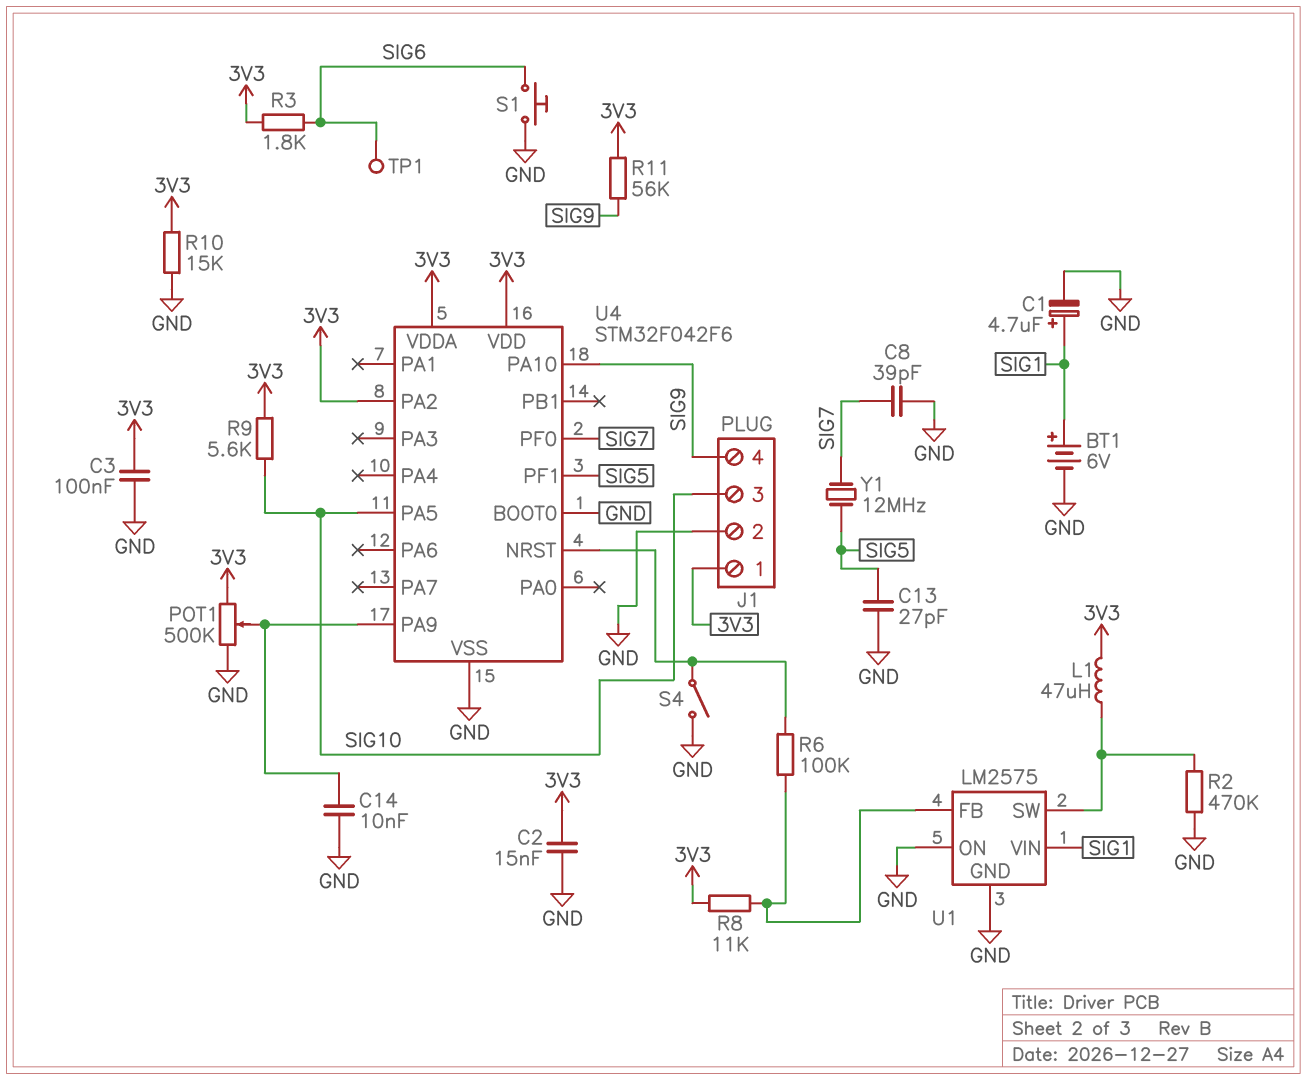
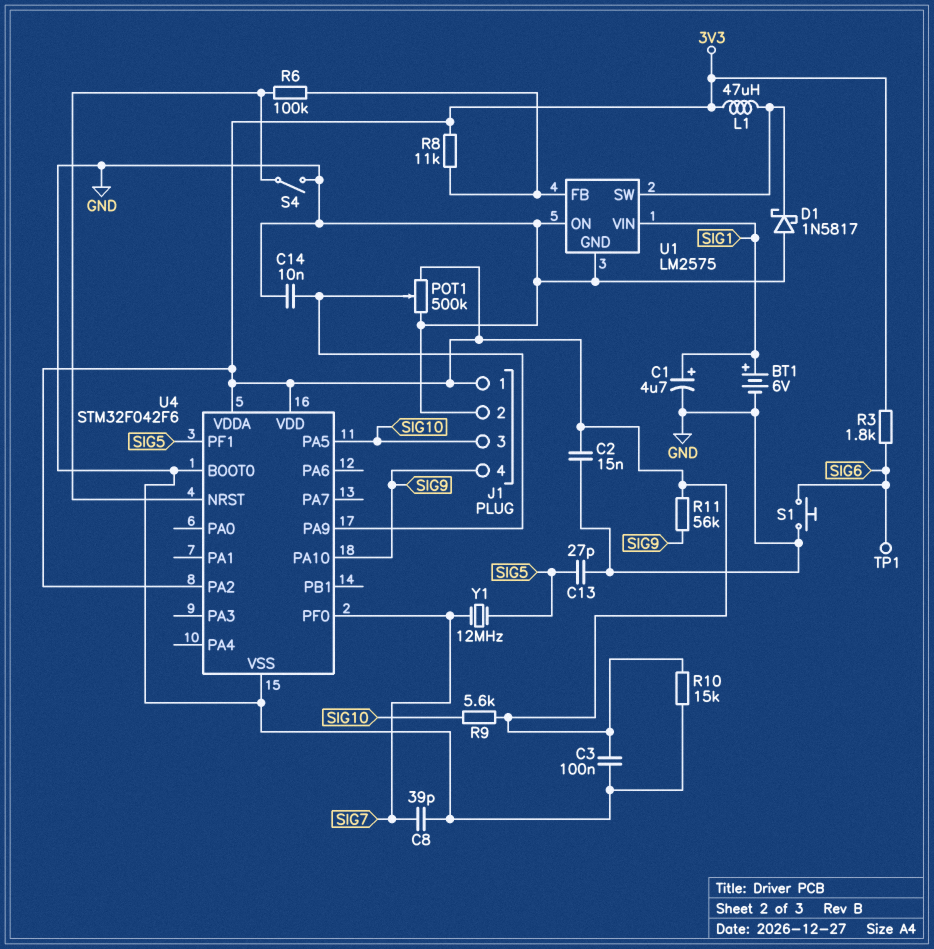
D1: none -> schottky 1N5817 (A GND, K U1/SW)
R2: 470k (GND, U1/SW) -> none

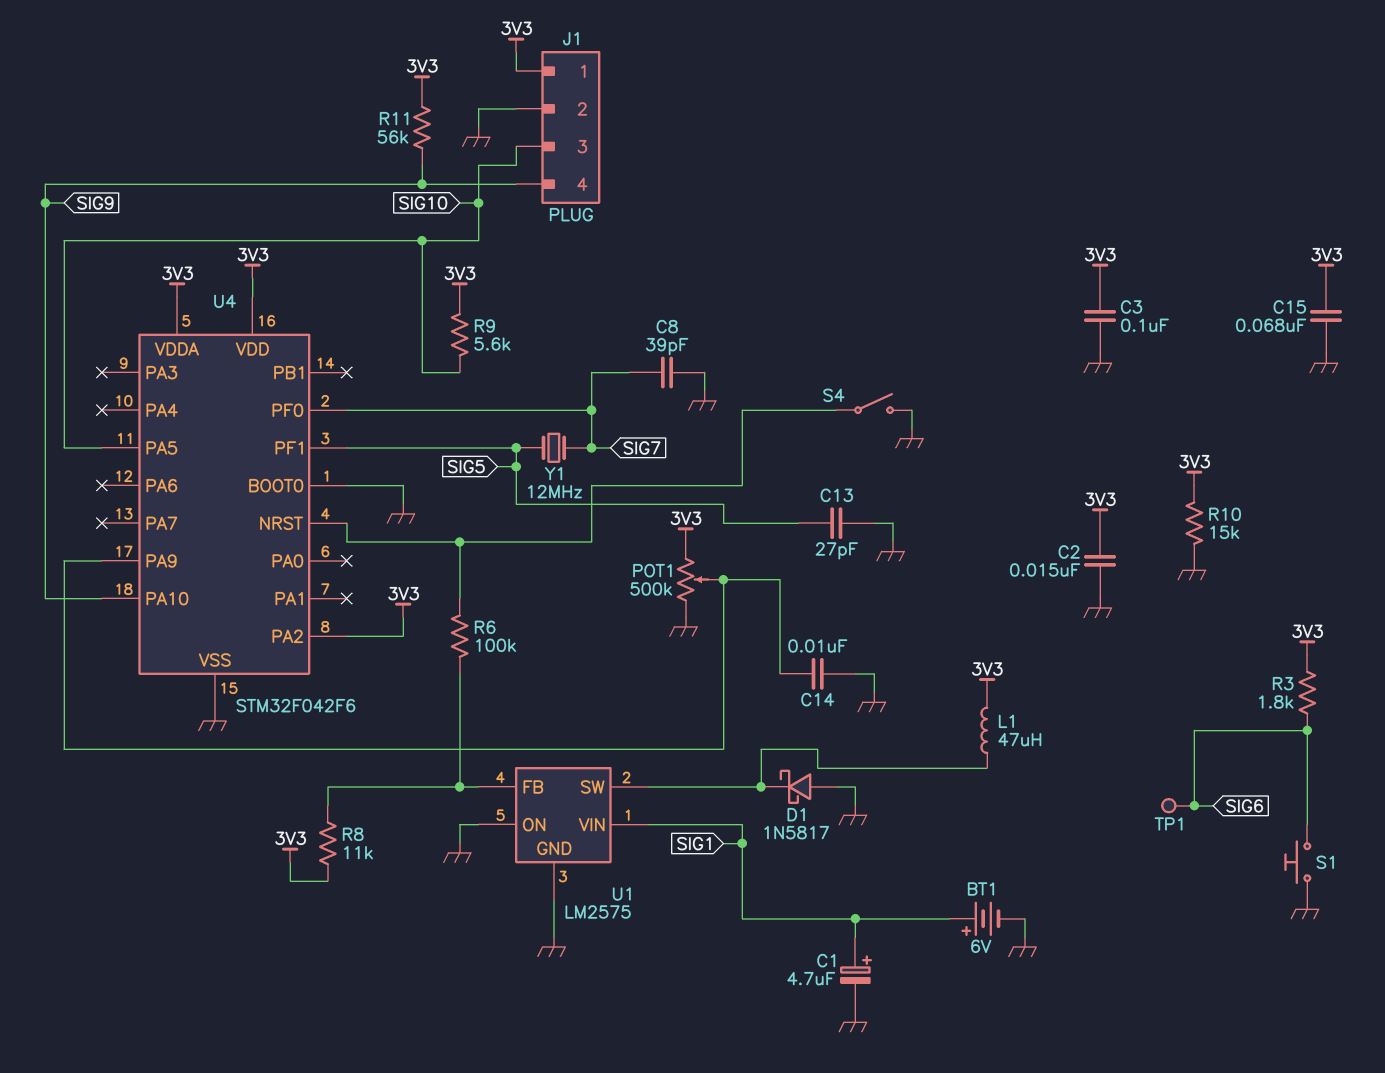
C15: none -> 68nF (3V3, GND)

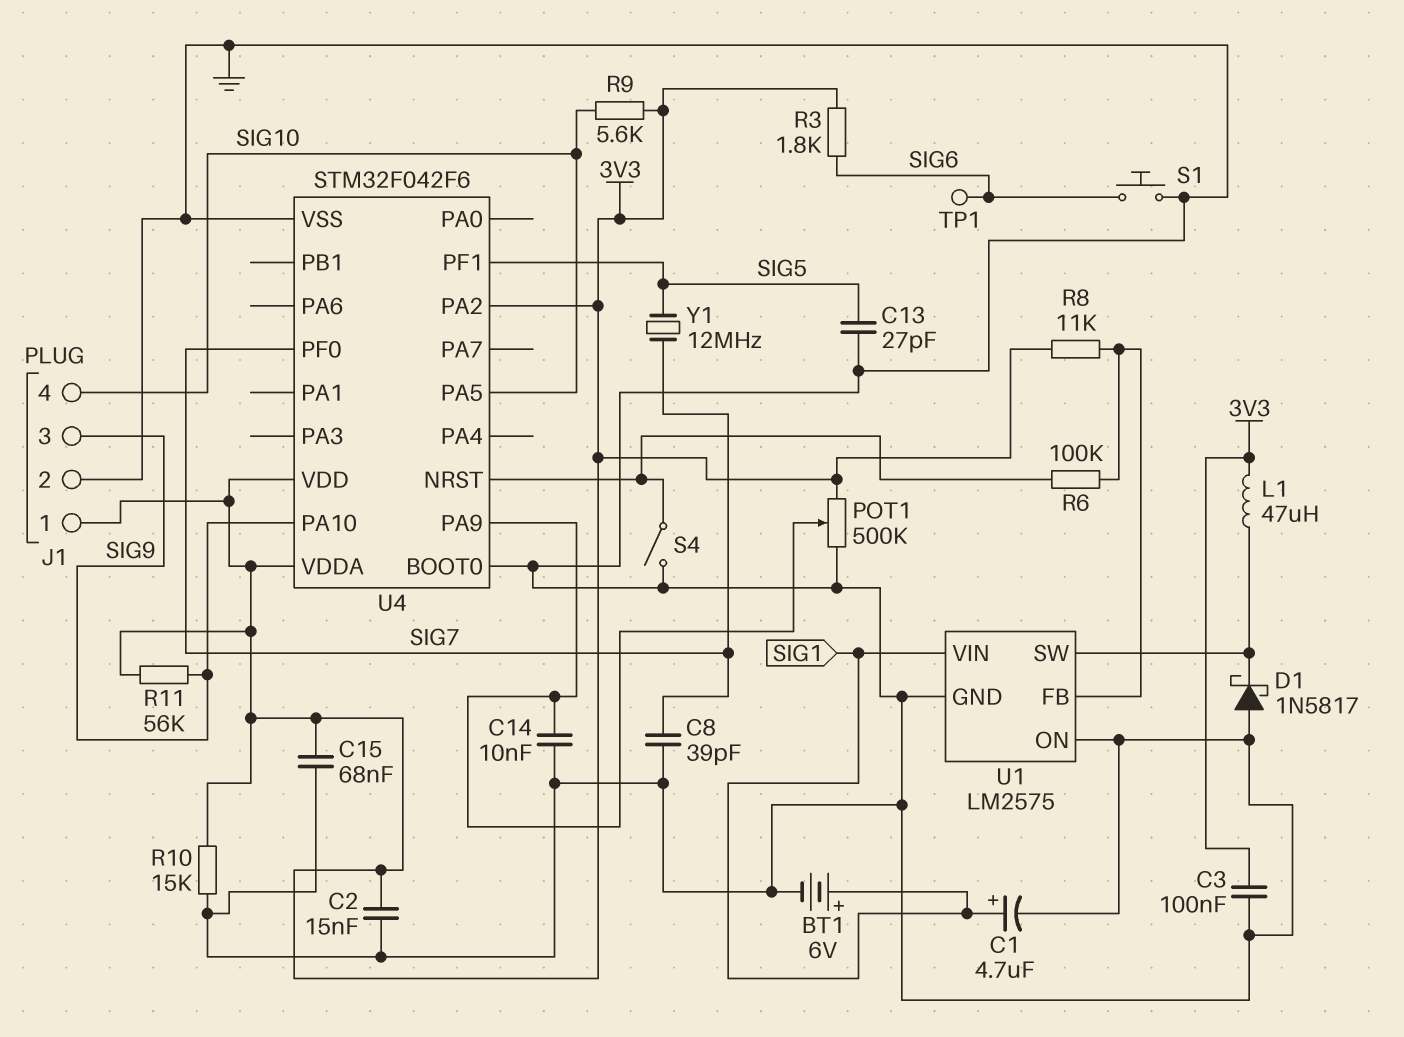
J1 pin 3: SIG10 -> SIG9
J1 pin 4: SIG9 -> SIG10

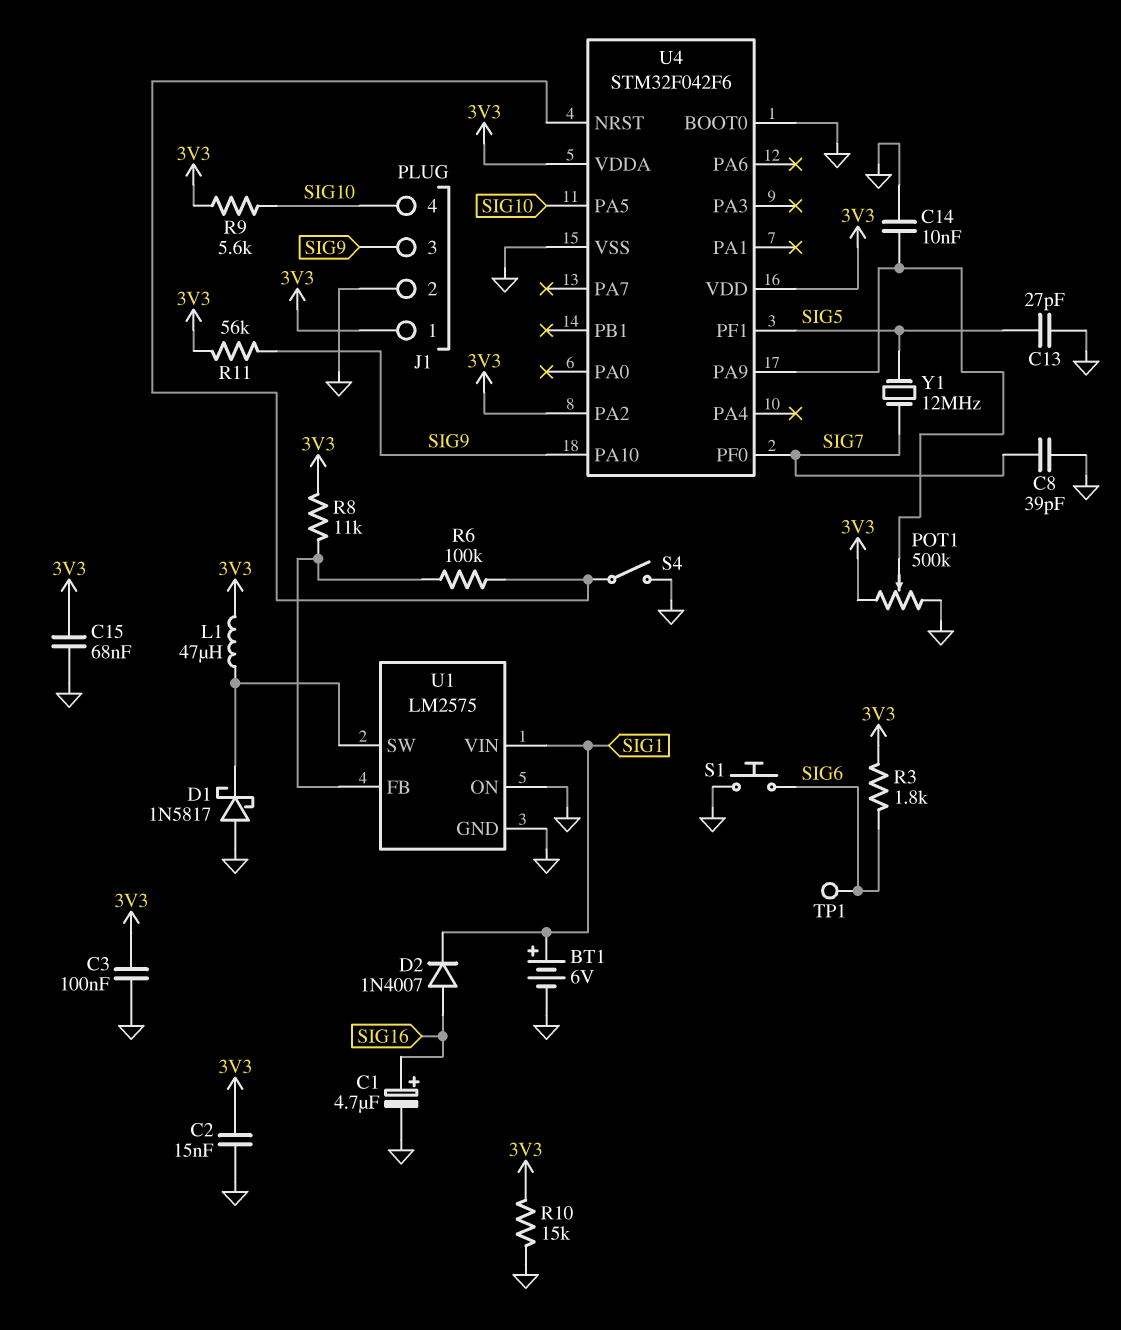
C1: 4.7uF (plus SIG1, minus GND) -> 4.7uF (plus SIG16, minus GND)
D2: none -> diode 1N4007 (A SIG16, K SIG1)

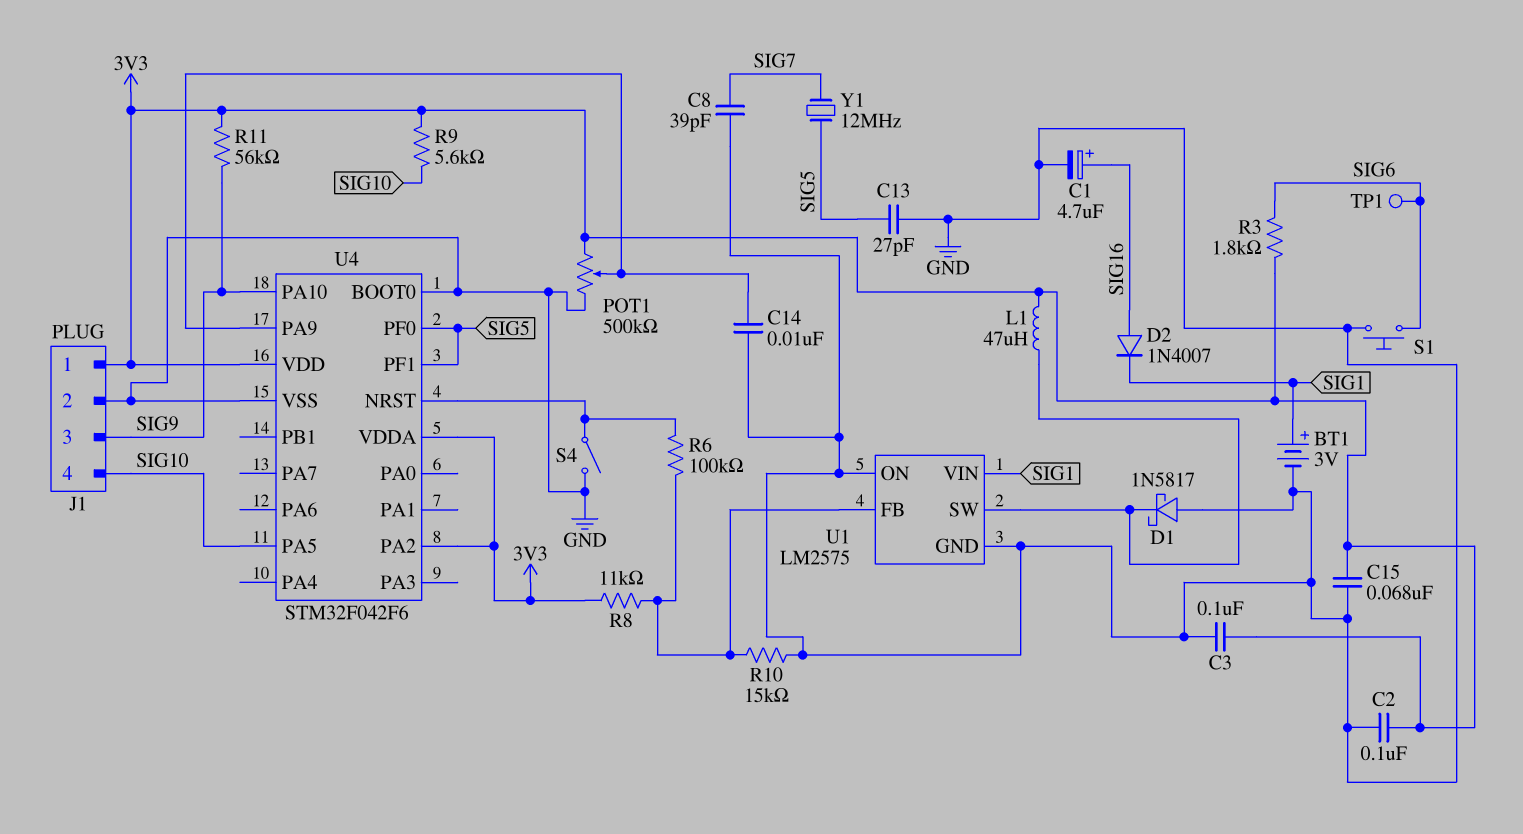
BT1: 6V (plus SIG1, minus GND) -> 3V (plus SIG1, minus GND)
C2: 15nF (3V3, GND) -> 100nF (3V3, GND)
R10: 15k (3V3, GND) -> 15k (GND, U1/FB)
U4 pin PF0: SIG7 -> SIG5

